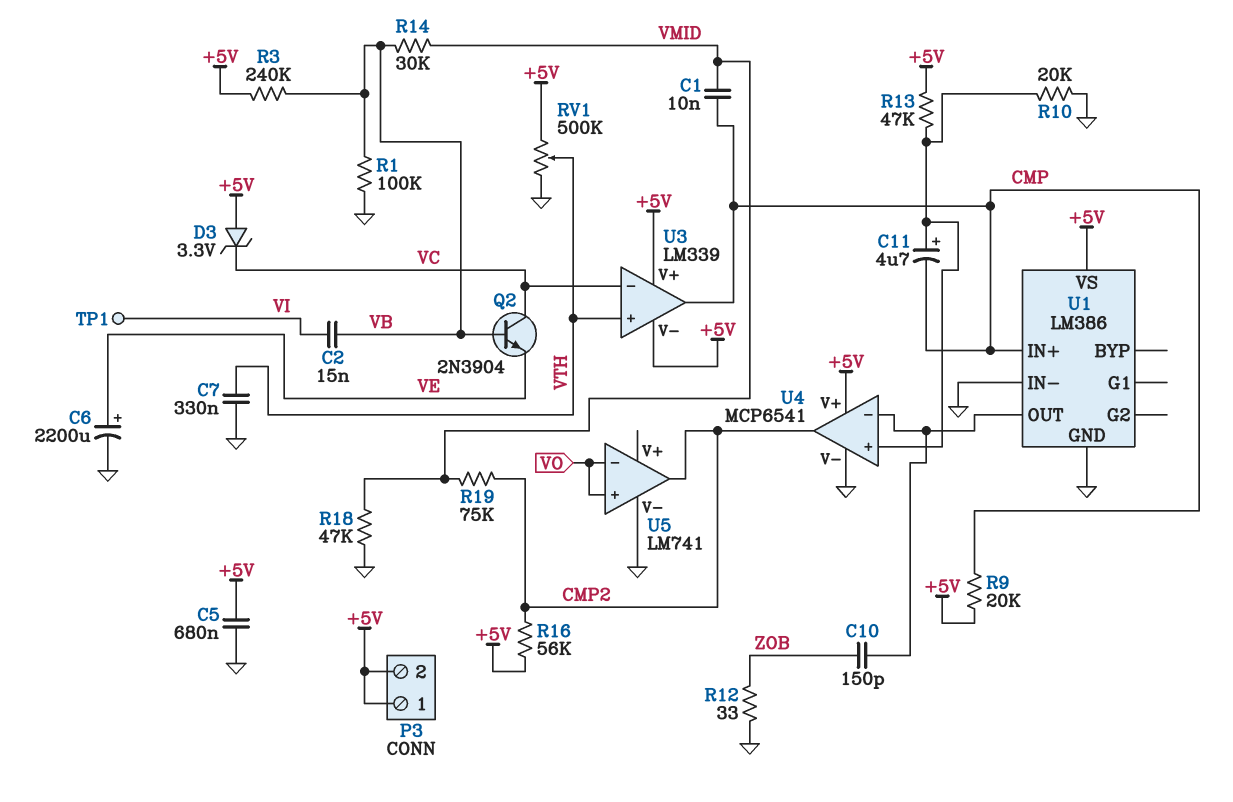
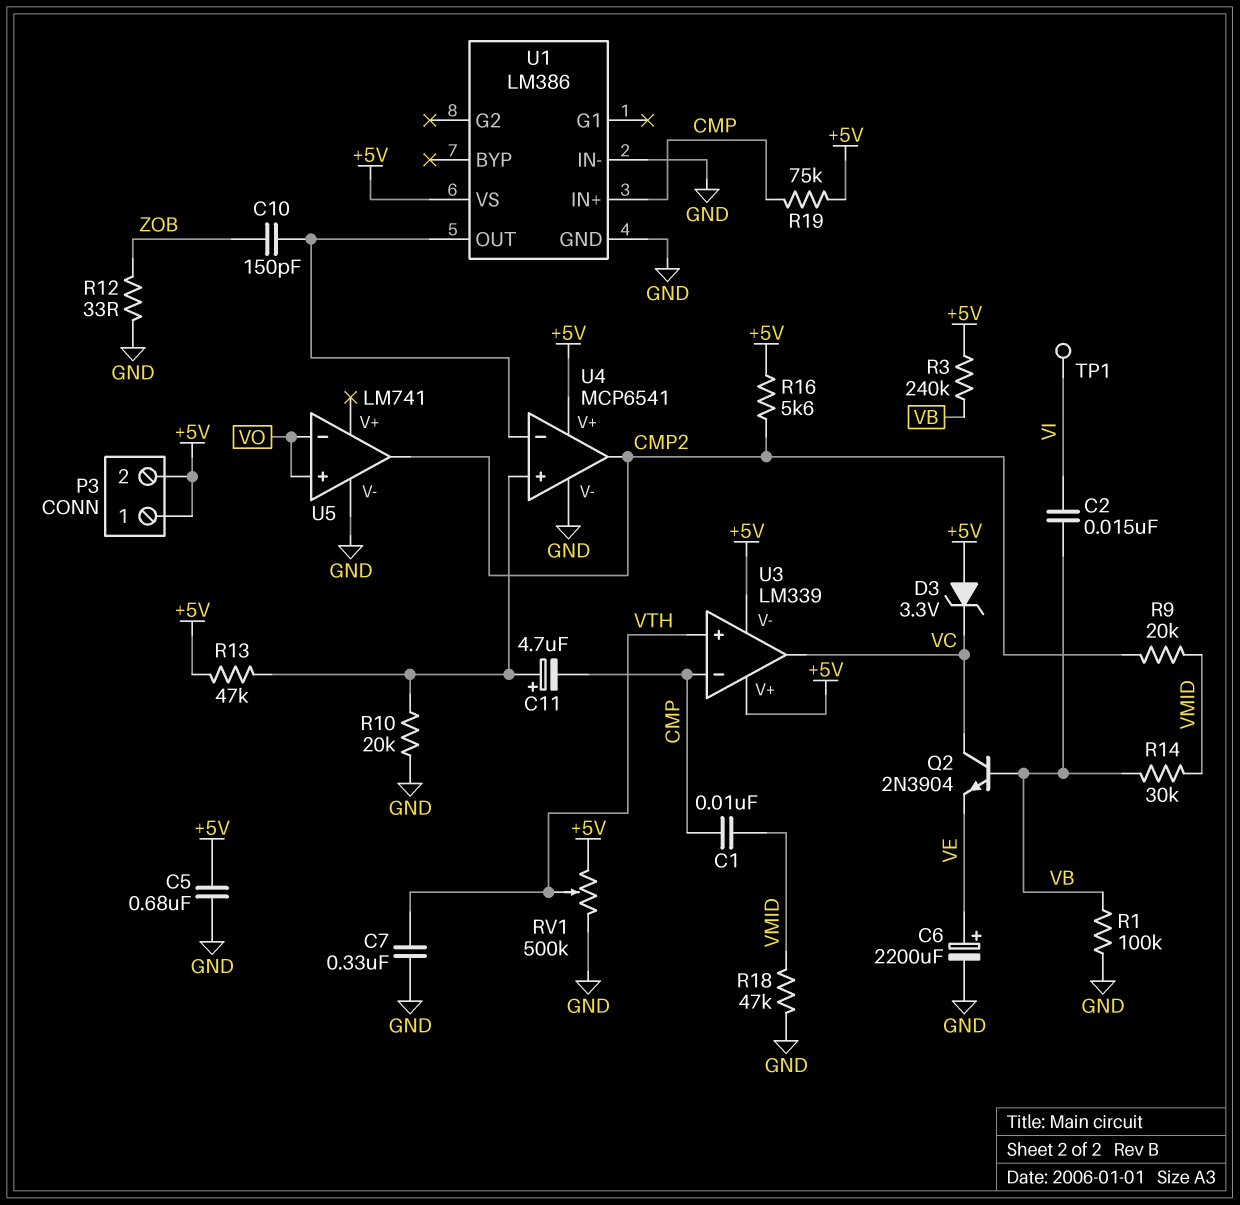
R9: 20k (+5V, CMP) -> 20k (CMP2, VMID)
R16: 56k (+5V, CMP2) -> 5.6k (+5V, CMP2)
R19: 75k (CMP2, VMID) -> 75k (+5V, CMP)
U3 pin in-: VC -> CMP
U3 pin out: CMP -> VC

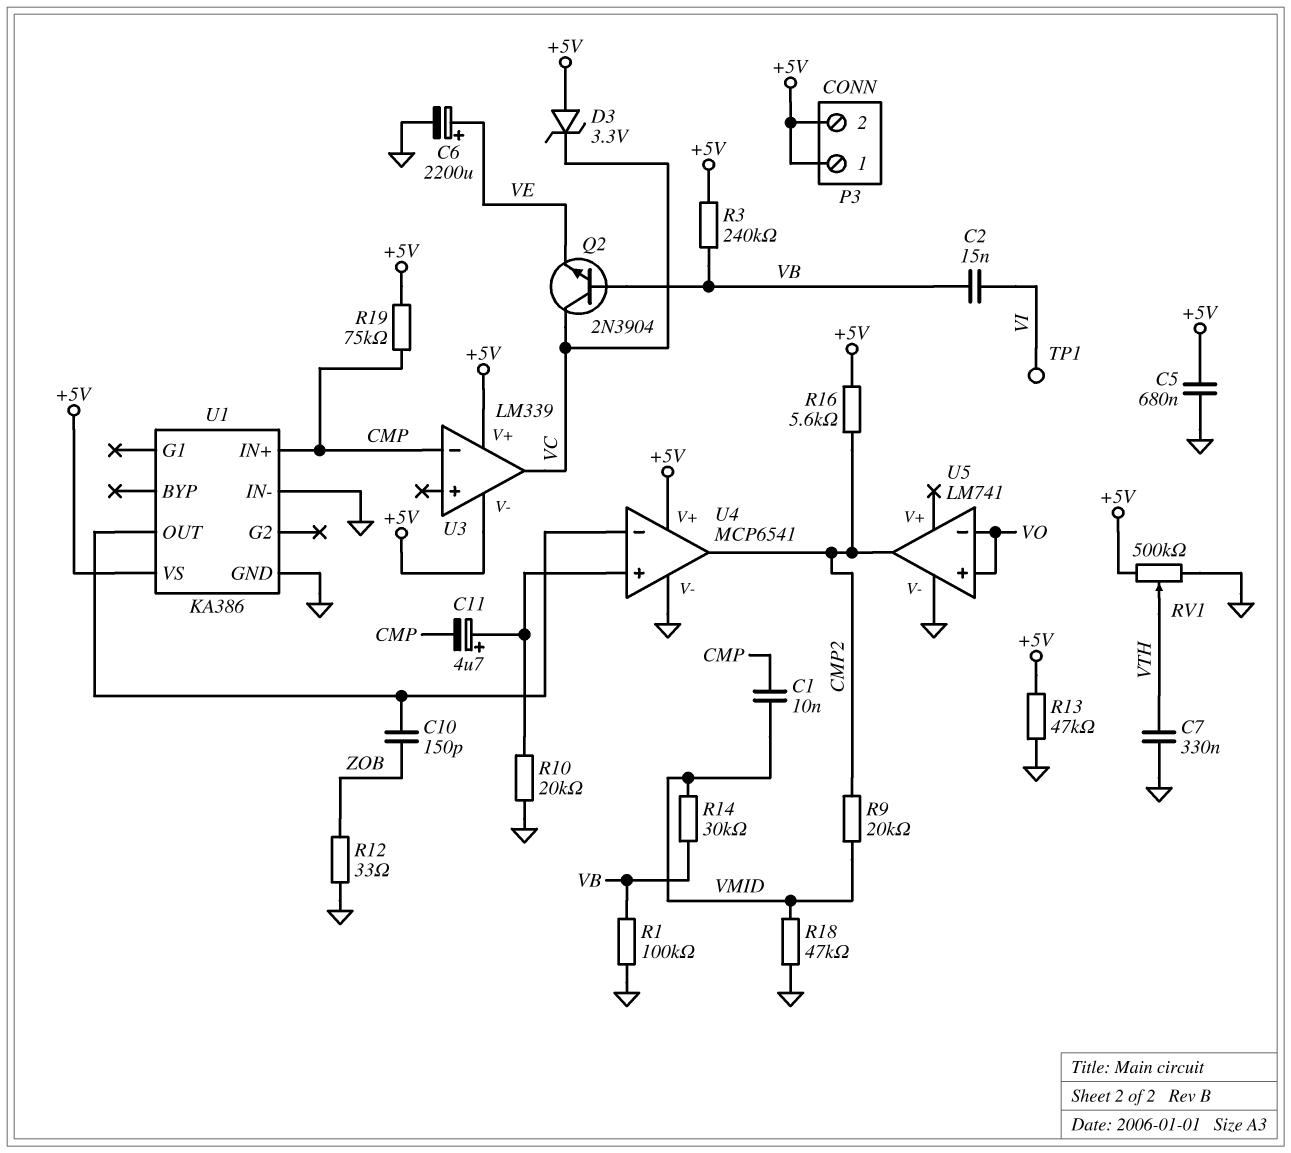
R13: 47k (+5V, U4/in+) -> 47k (+5V, GND)
U1: LM386 -> KA386
U3 pin in+: VTH -> none

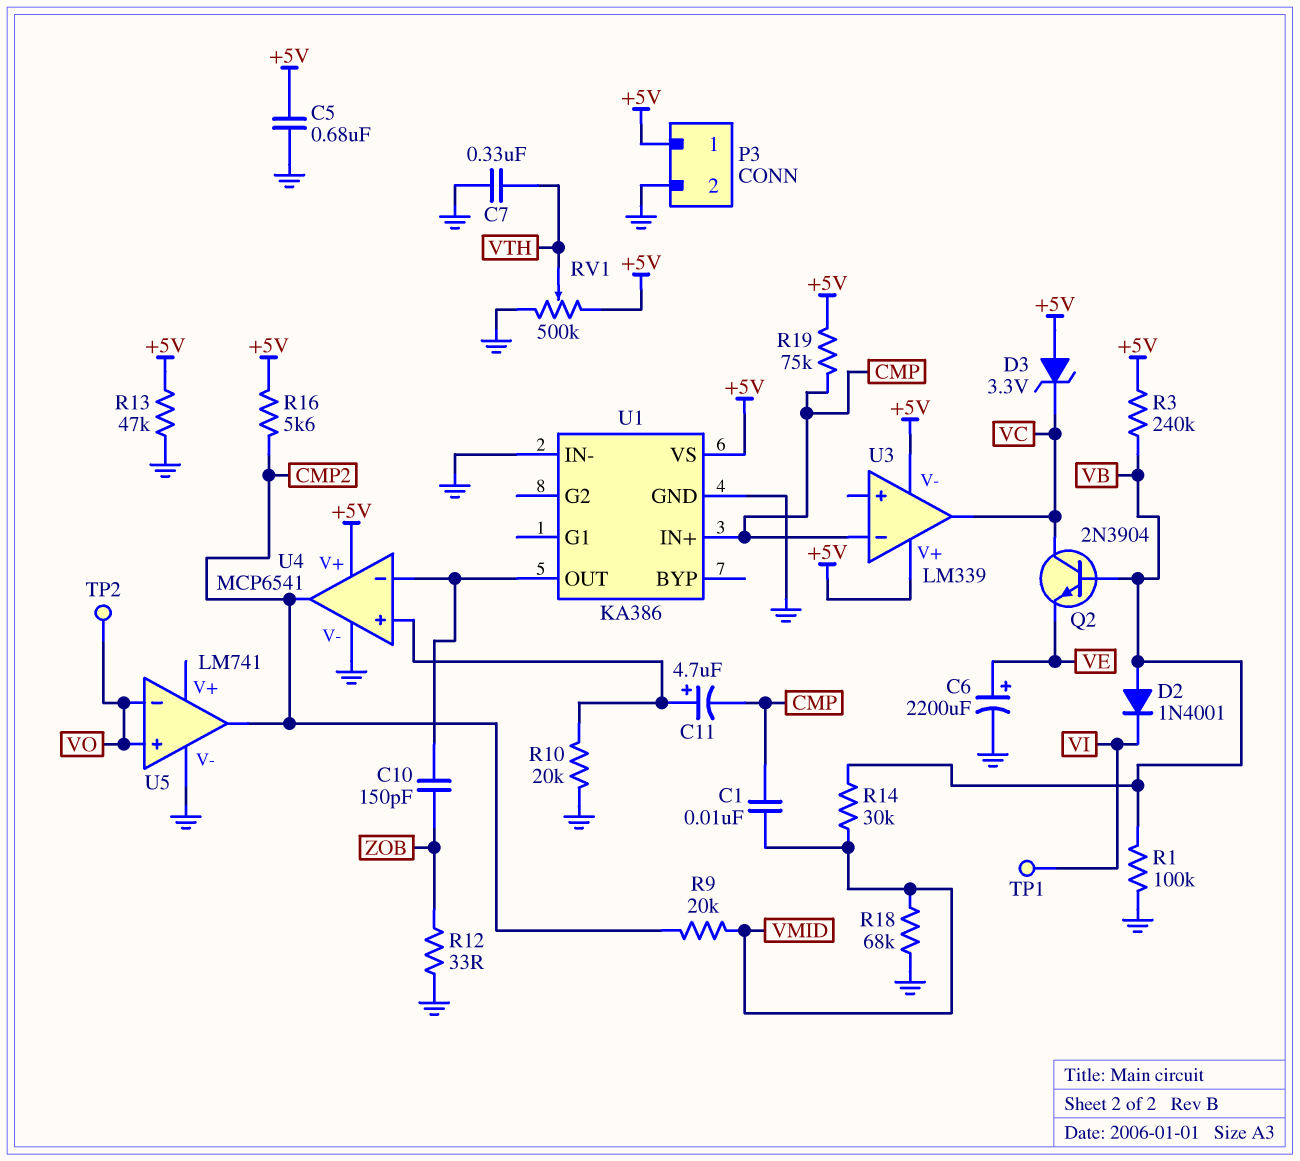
C2: 15nF (VB, VI) -> none
D2: none -> diode 1N4001 (A VB, K VI)
P3 pin 2: +5V -> GND
R18: 47k (GND, VMID) -> 68k (GND, VMID)
TP2: none -> test point (VO)

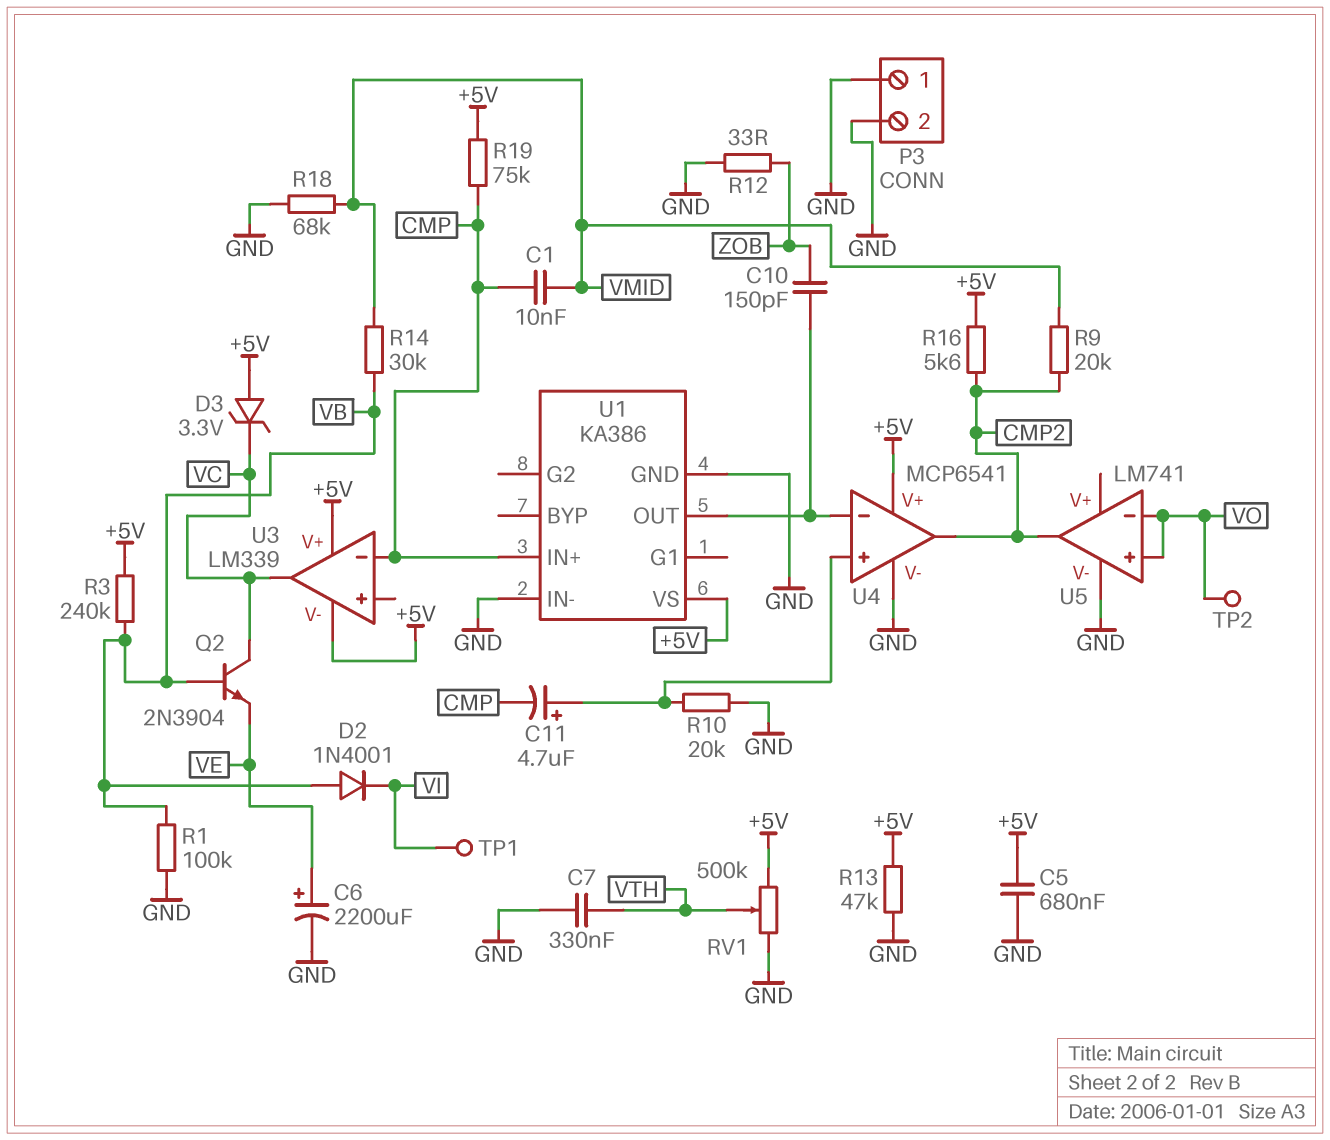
P3 pin 1: +5V -> GND

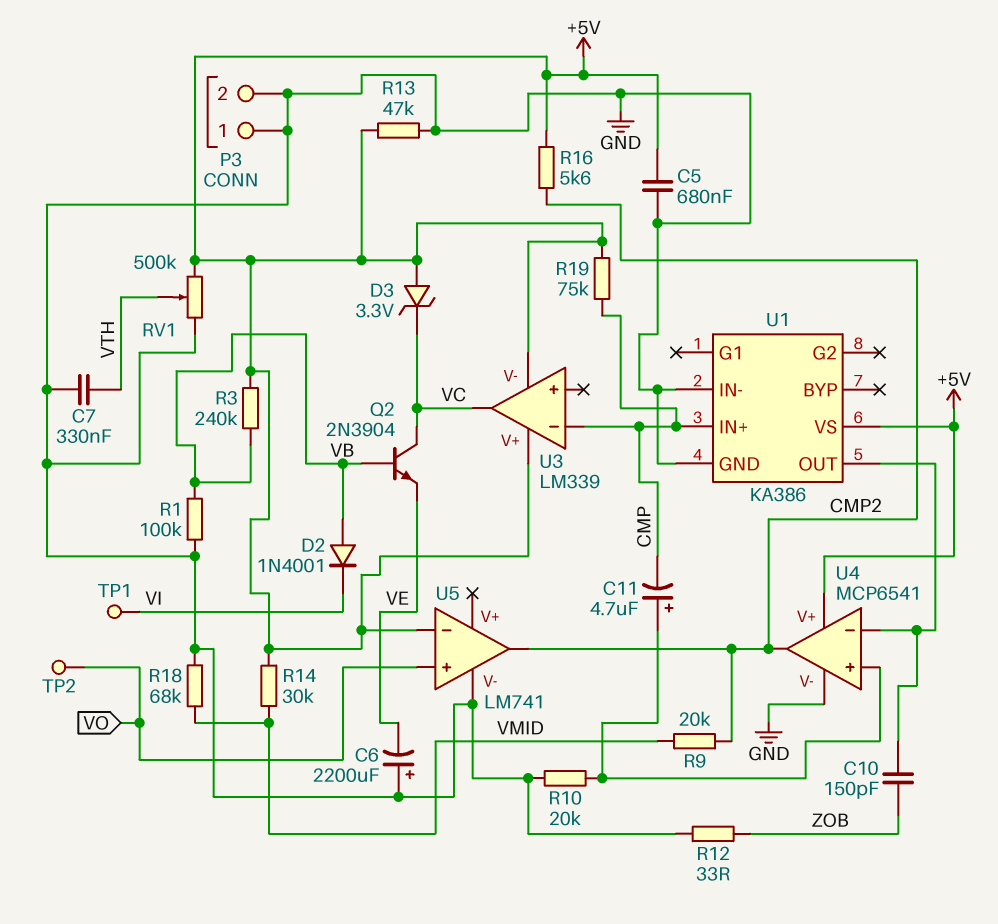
C1: 10nF (CMP, VMID) -> none
C6: 2200uF (plus VE, minus GND) -> 2200uF (plus GND, minus VE)
R14: 30k (VB, VMID) -> 30k (+5V, VMID)
U5 pin in-: VO -> +5V

